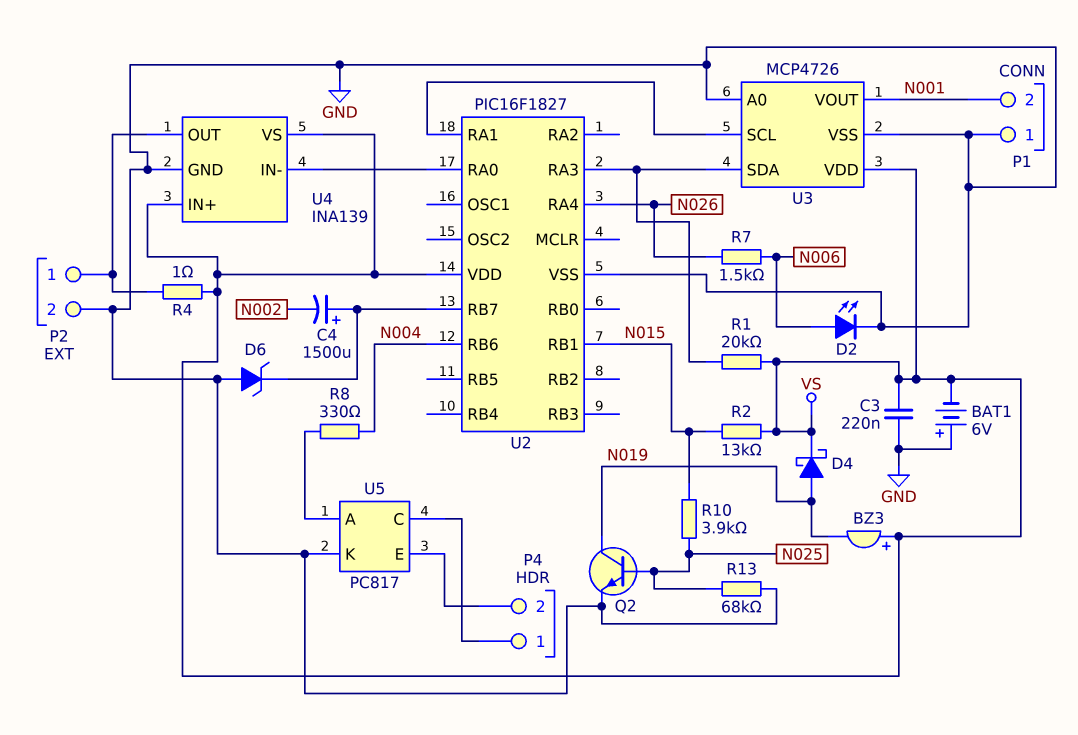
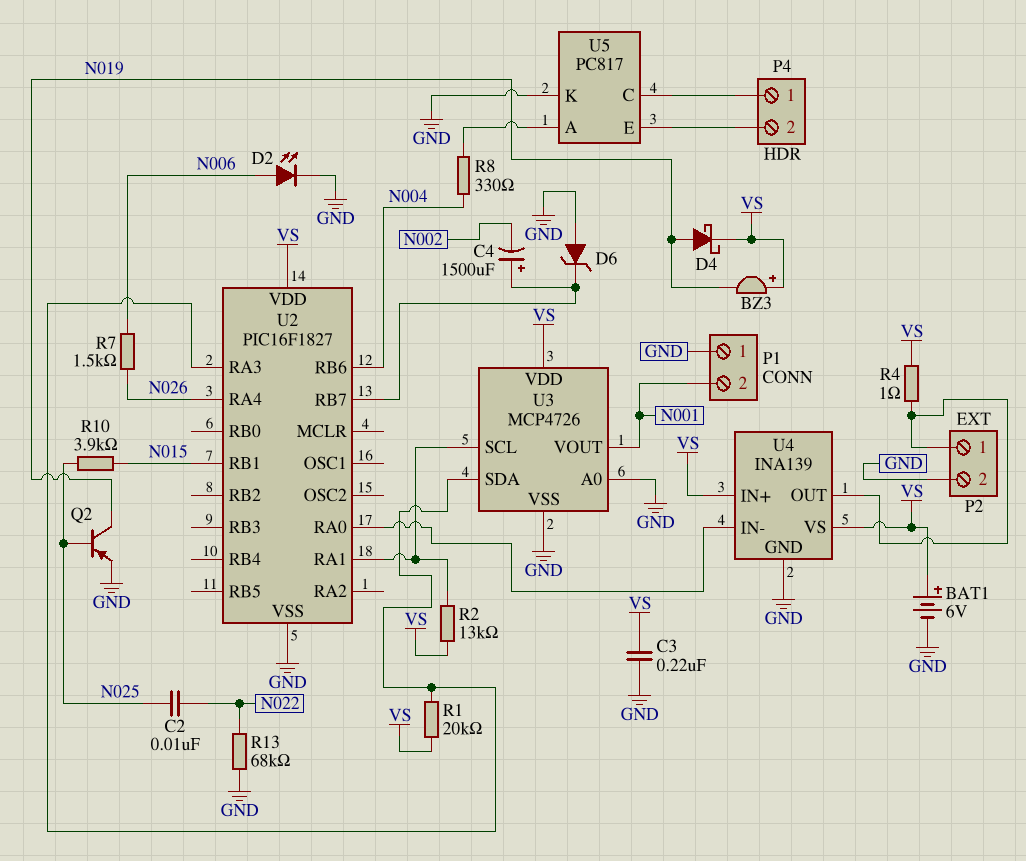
BAT1: 6V (plus GND, minus VS) -> 6V (plus VS, minus GND)
C2: none -> 10nF (N022, N025)
Q2: NPN (B N025, C N019, E GND) -> PNP (B N025, C N019, E GND)
R2: 13k (N015, VS) -> 13k (U2/RA1, VS)
R13: 68k (GND, N025) -> 68k (GND, N022)

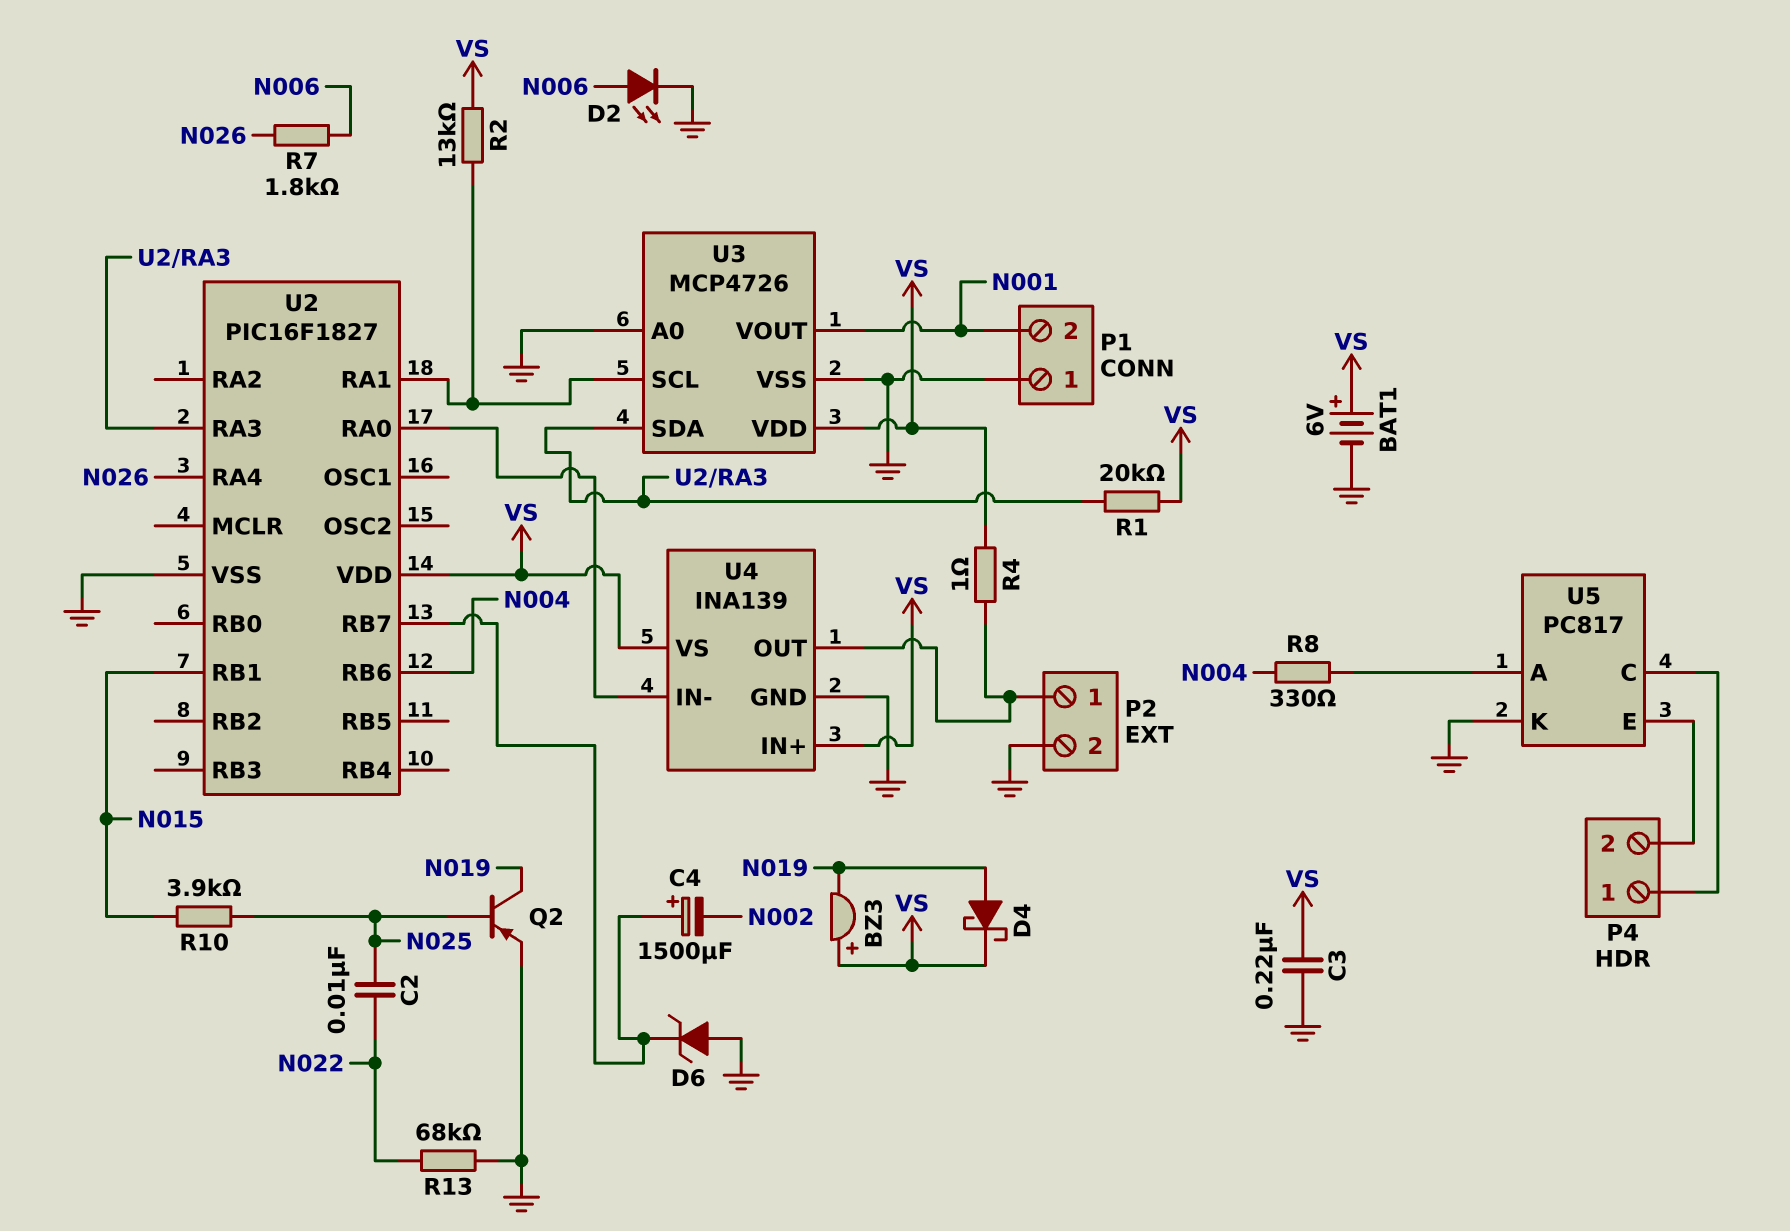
R7: 1.5k (N006, N026) -> 1.8k (N006, N026)

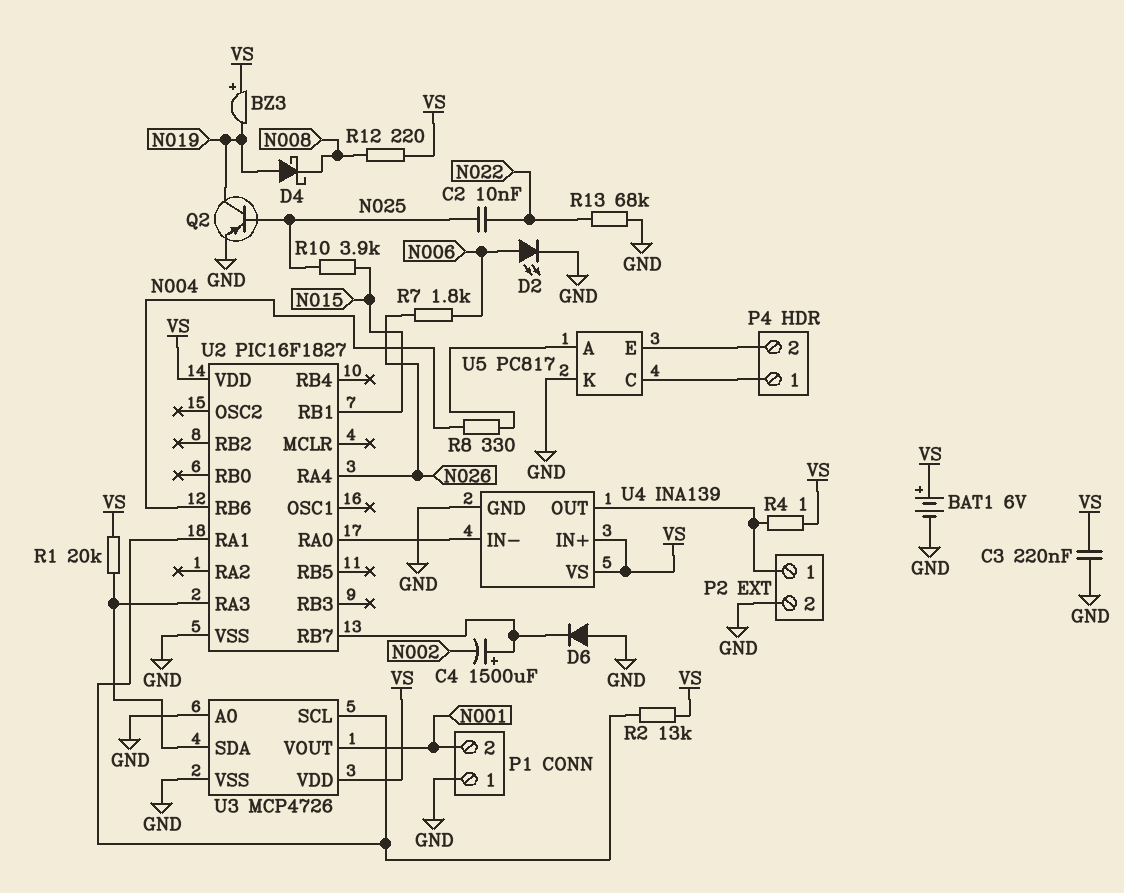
D4: schottky (A N019, K VS) -> schottky (A N019, K N008)
D6: zener (A GND, K U2/RB7) -> diode (A GND, K U2/RB7)
R12: none -> 220 (N008, VS)

